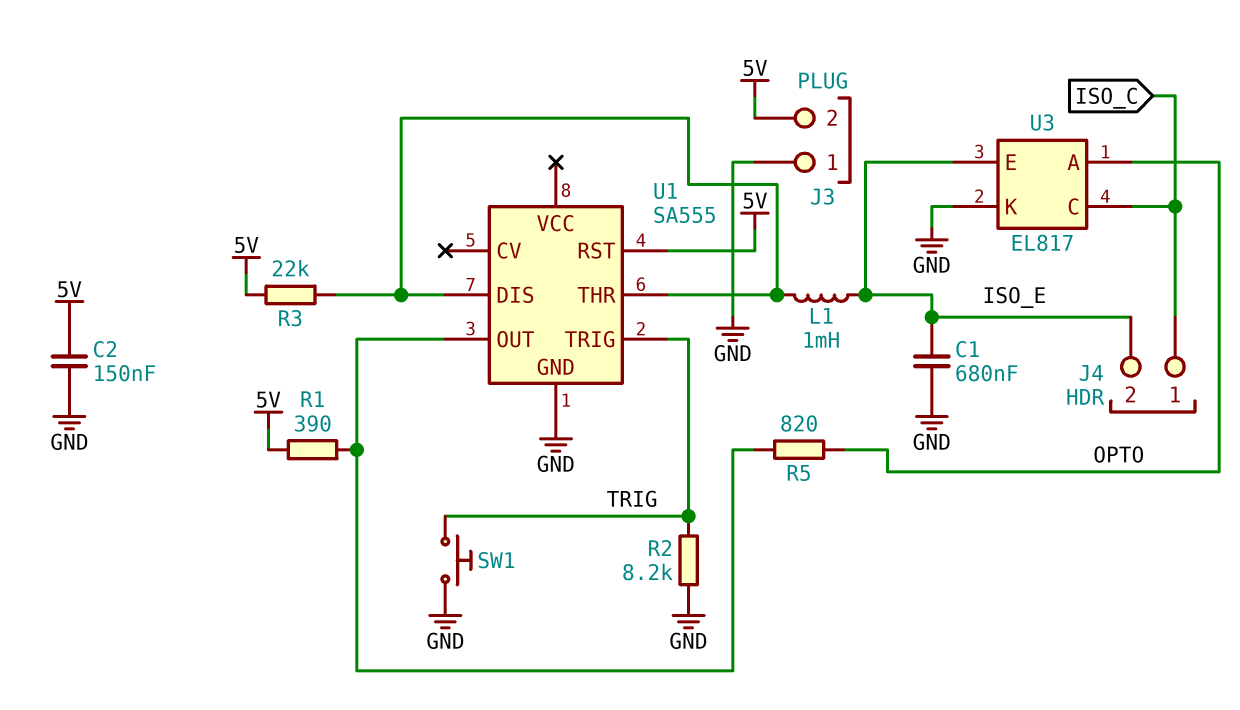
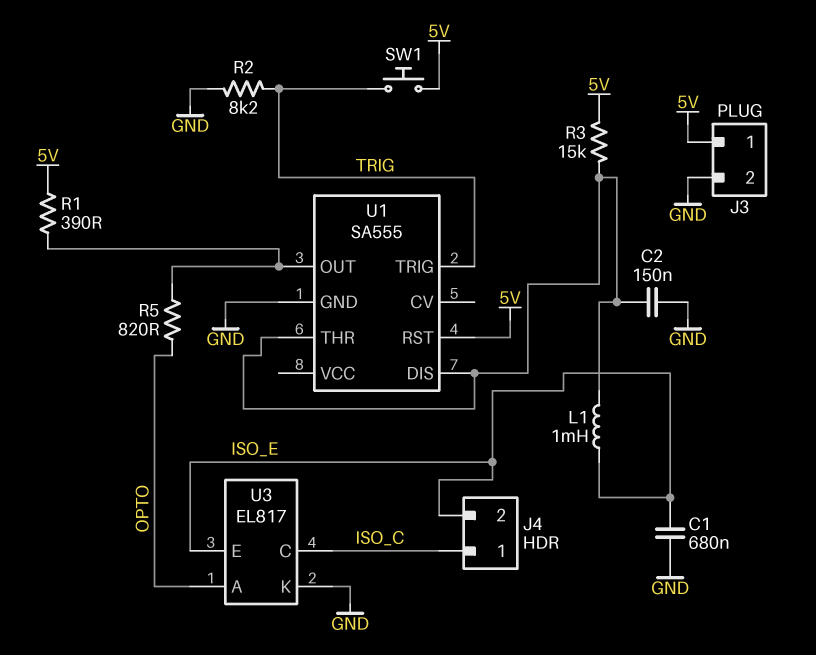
C2: 150nF (5V, GND) -> 150nF (GND, U1/DIS)
J3 pin 1: GND -> 5V
J3 pin 2: 5V -> GND
R3: 22k (5V, U1/DIS) -> 15k (5V, U1/DIS)
SW1: button (GND, TRIG) -> button (5V, TRIG)

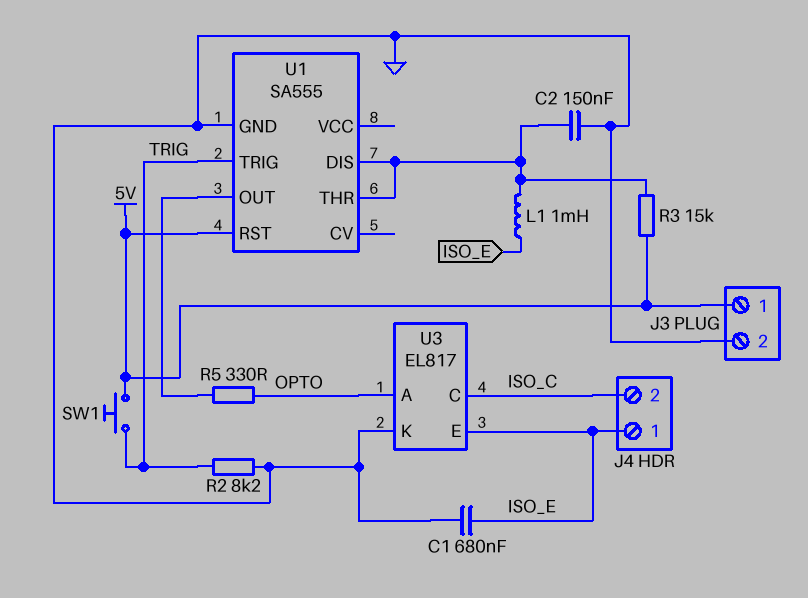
J4 pin 1: ISO_C -> ISO_E
J4 pin 2: ISO_E -> ISO_C
R1: 390 (5V, U1/OUT) -> none
R5: 820 (OPTO, U1/OUT) -> 330 (OPTO, U1/OUT)

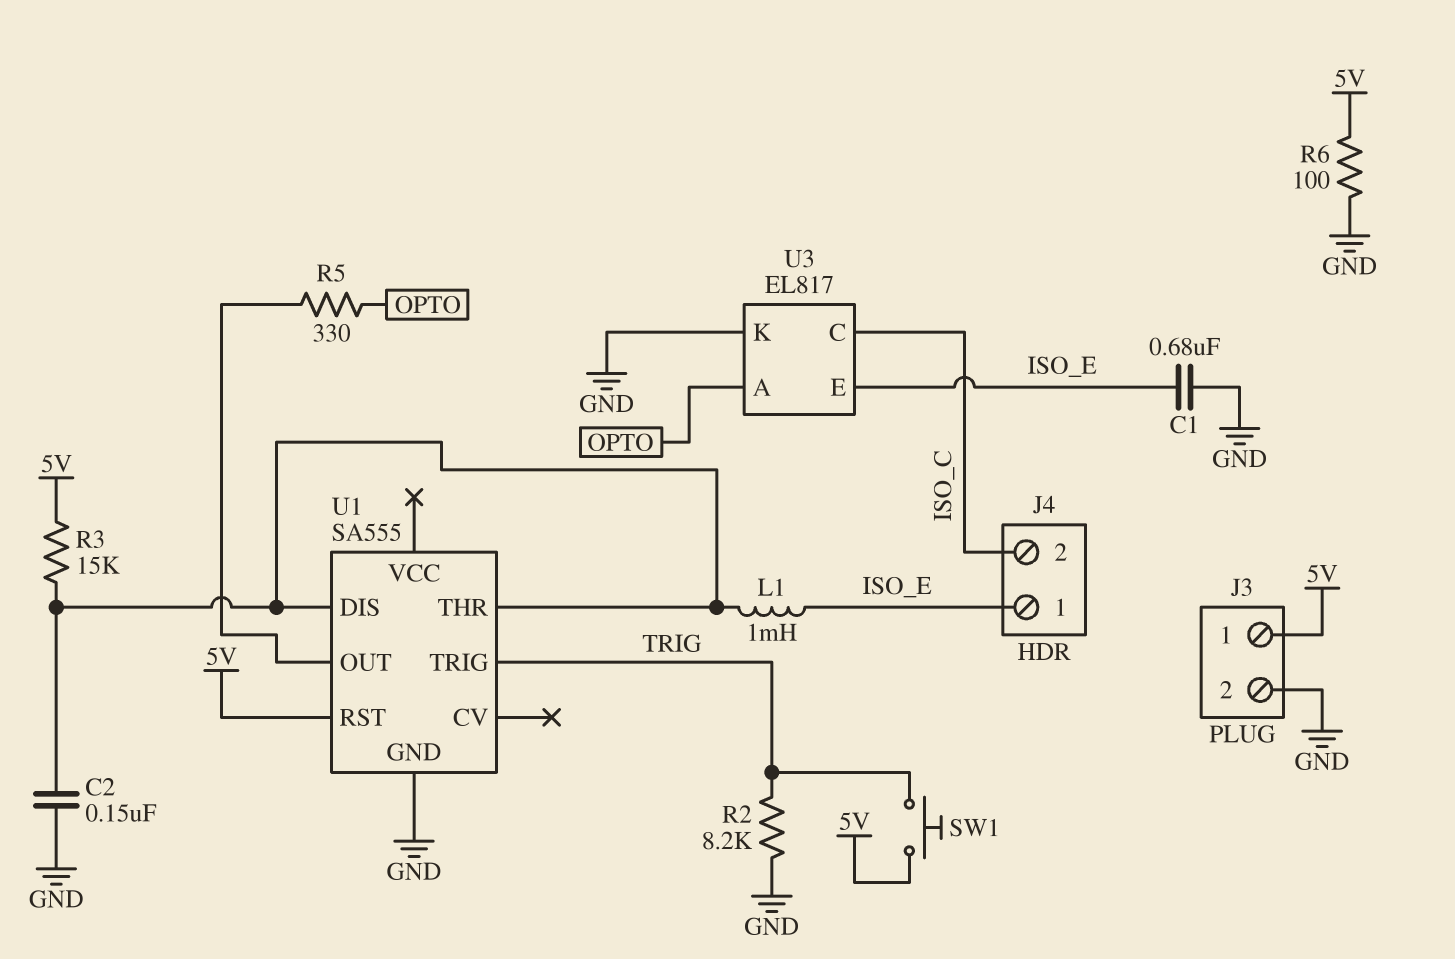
R6: none -> 100 (5V, GND)

